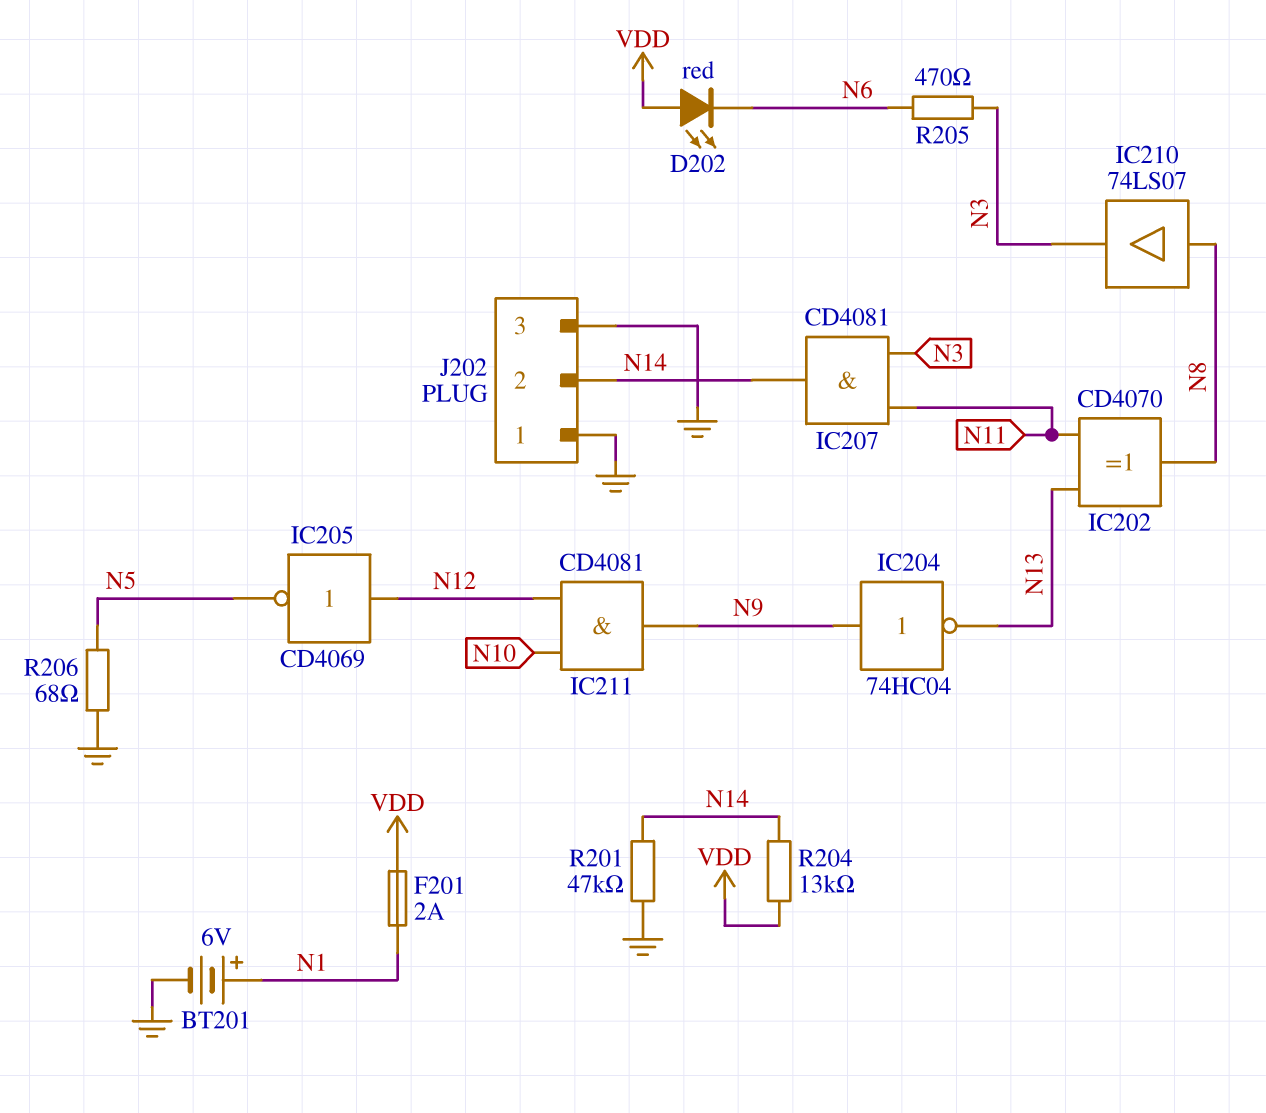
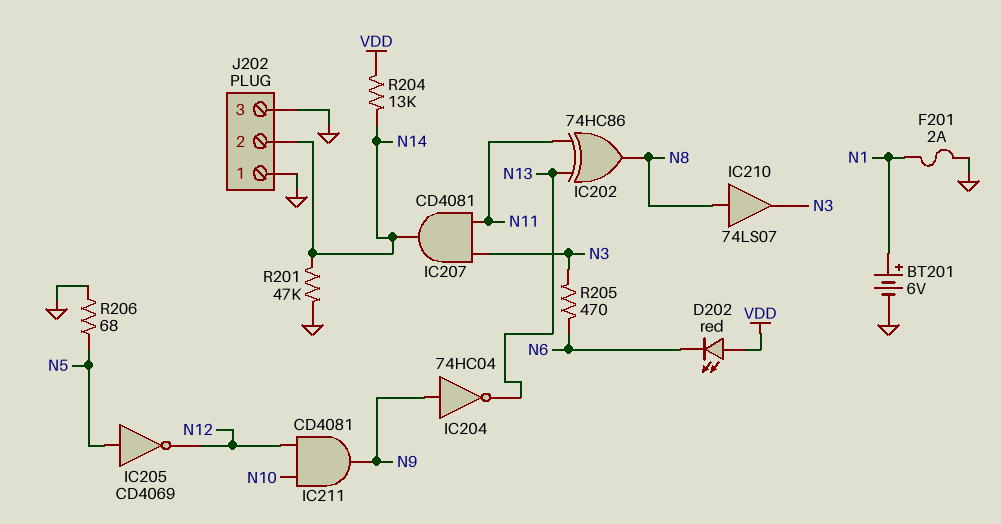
F201: 2A (N1, VDD) -> 2A (GND, N1)
IC202: XOR CD4070 (in N11, in N13, out N8) -> XOR 74HC86 (in N11, in N13, out N8)
IC205: NOT CD4069 (in N12, out N5) -> NOT CD4069 (in N5, out N12)

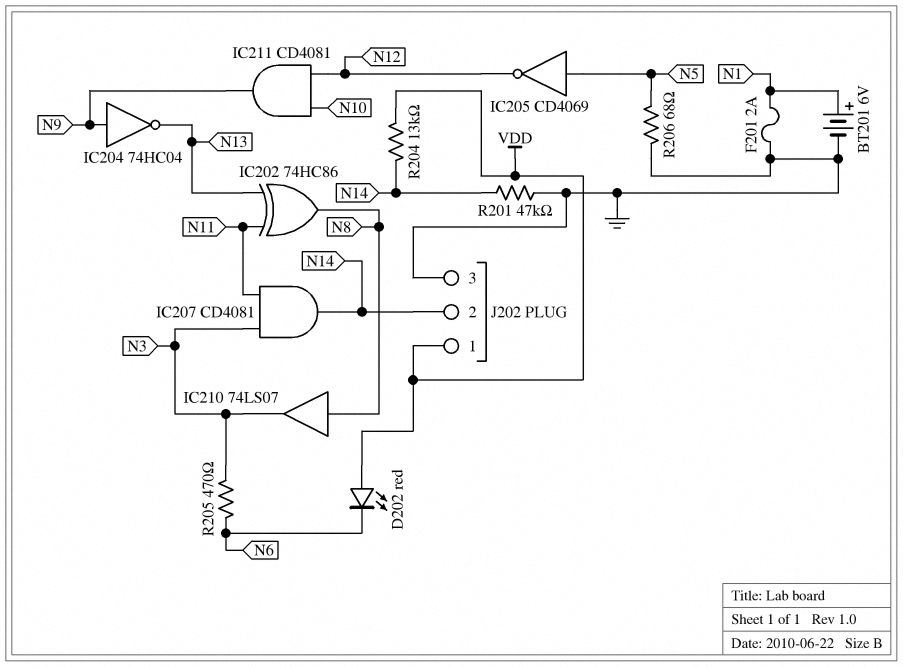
J202 pin 1: GND -> VDD

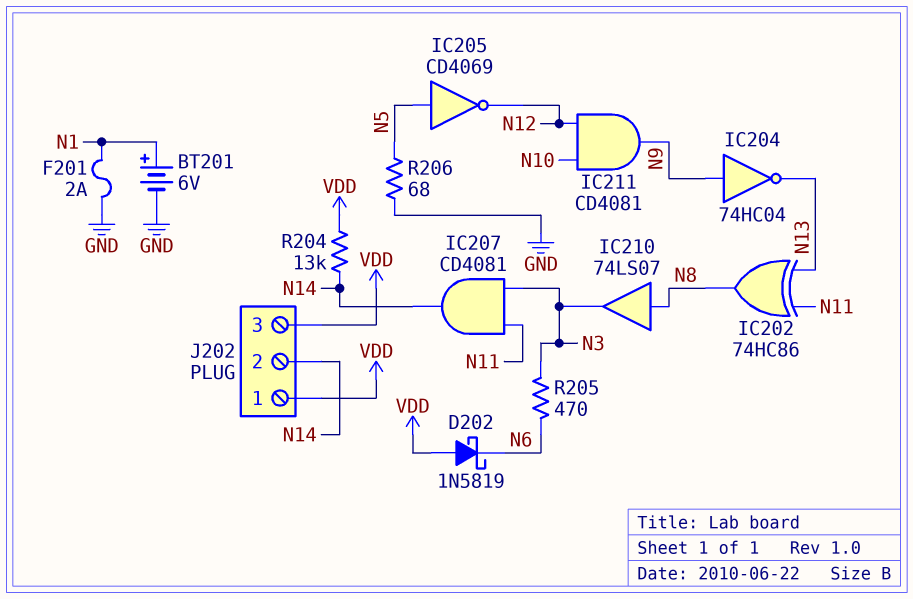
D202: LED red (A VDD, K N6) -> schottky 1N5819 (A VDD, K N6)
J202 pin 3: GND -> VDD
R201: 47k (GND, N14) -> none

